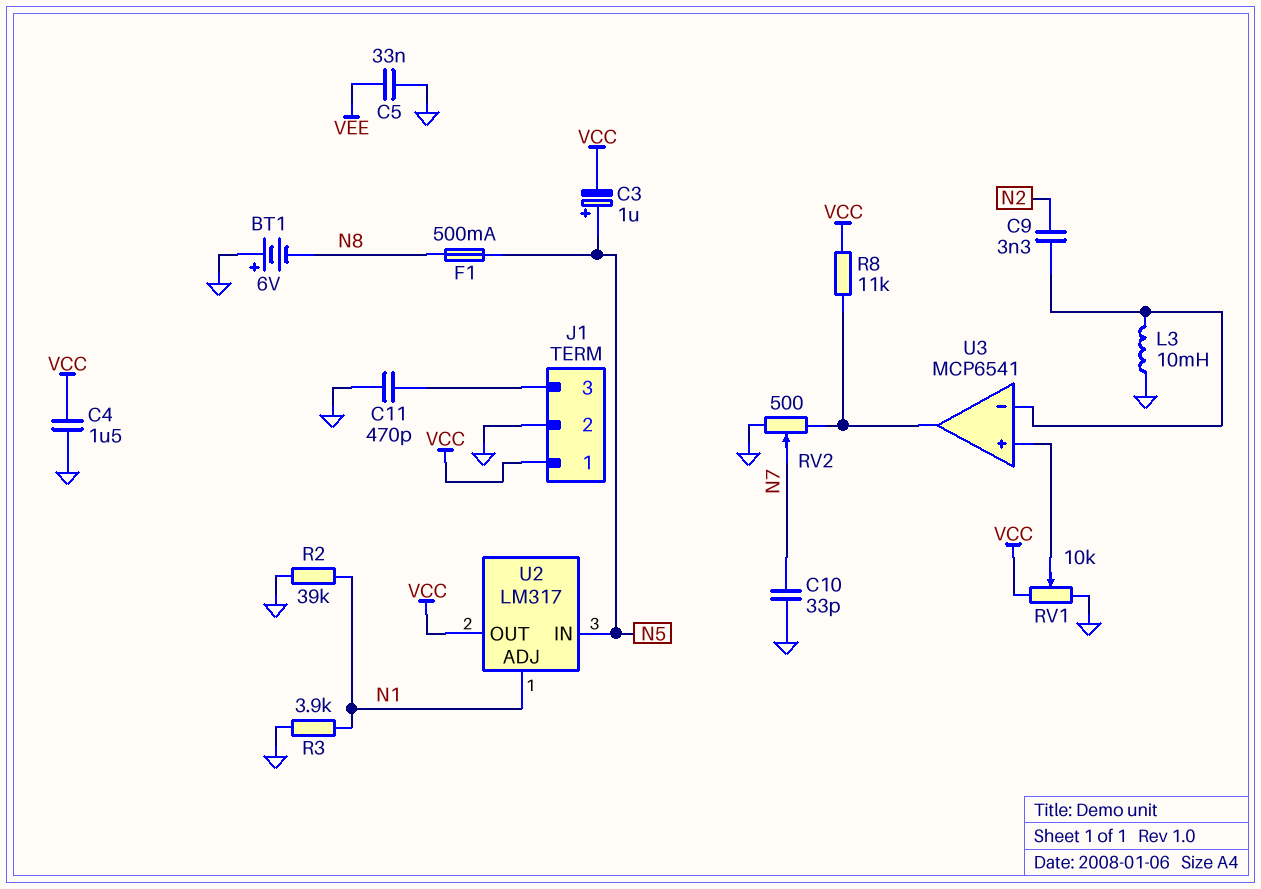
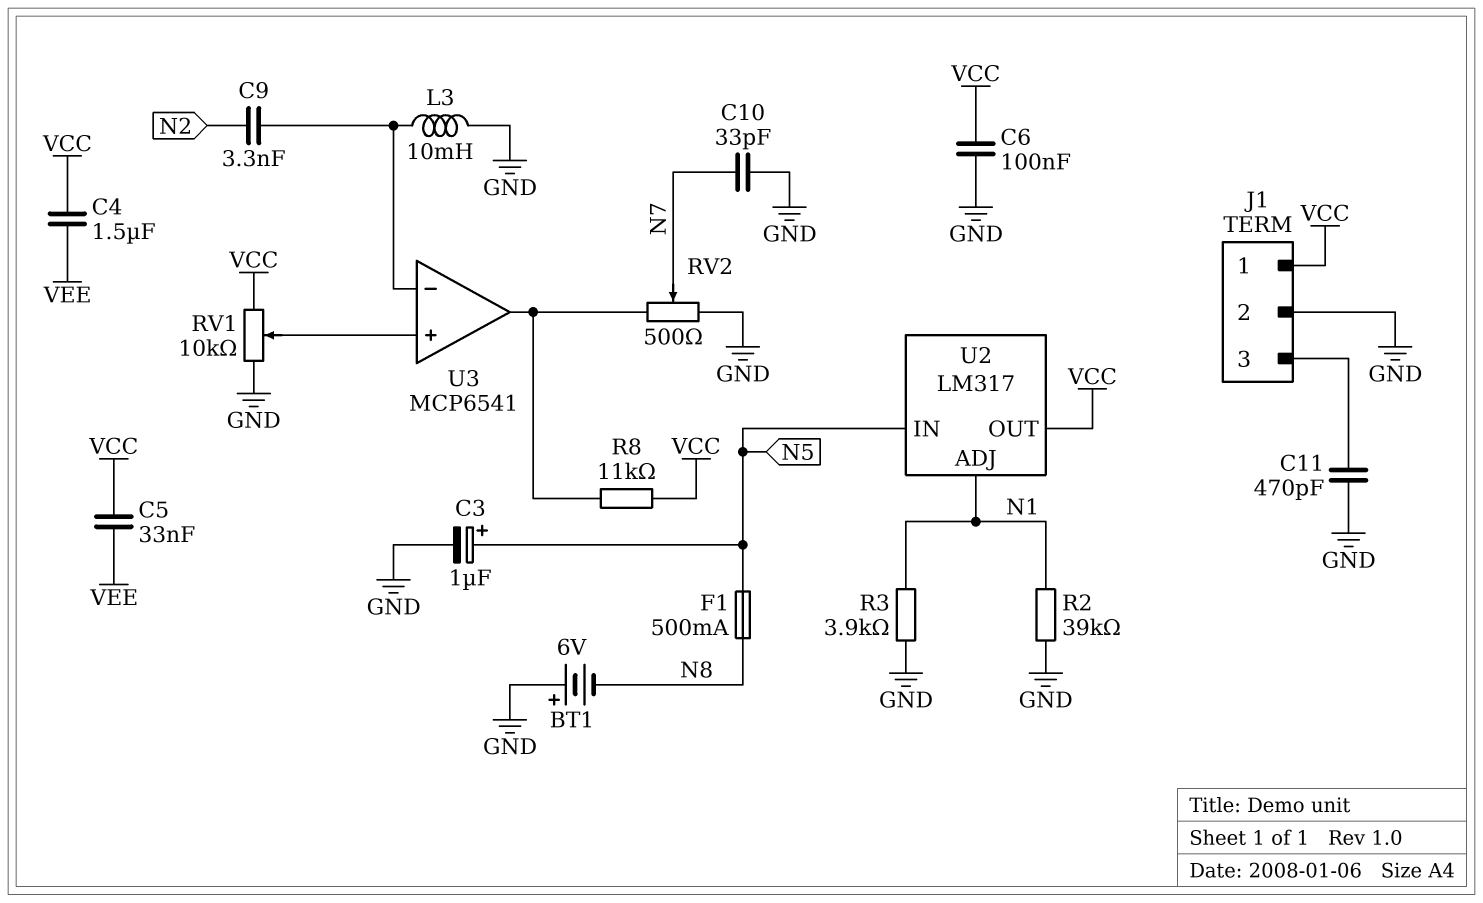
C3: 1uF (plus N5, minus VCC) -> 1uF (plus N5, minus GND)
C4: 1.5uF (GND, VCC) -> 1.5uF (VCC, VEE)
C5: 33nF (GND, VEE) -> 33nF (VCC, VEE)
C6: none -> 100nF (GND, VCC)

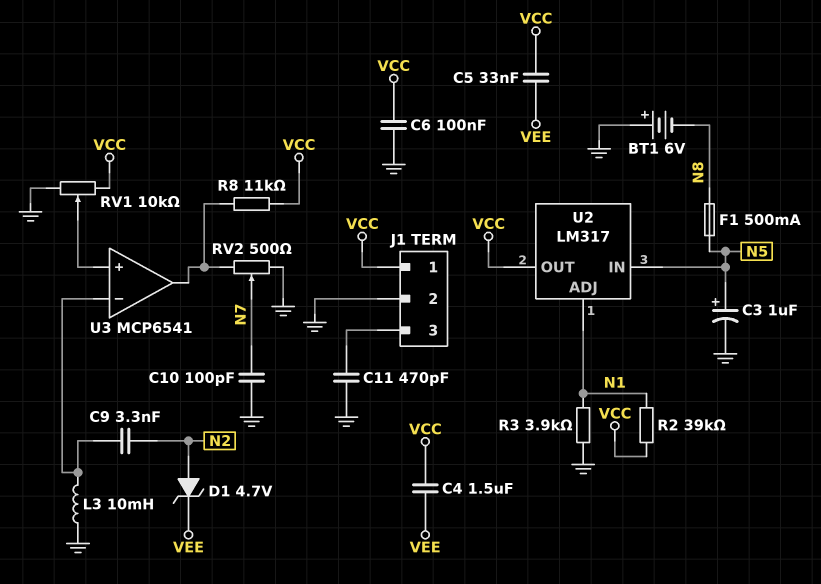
C10: 33pF (GND, N7) -> 100pF (GND, N7)
D1: none -> zener 4.7V (A N2, K VEE)
R2: 39k (GND, N1) -> 39k (N1, VCC)

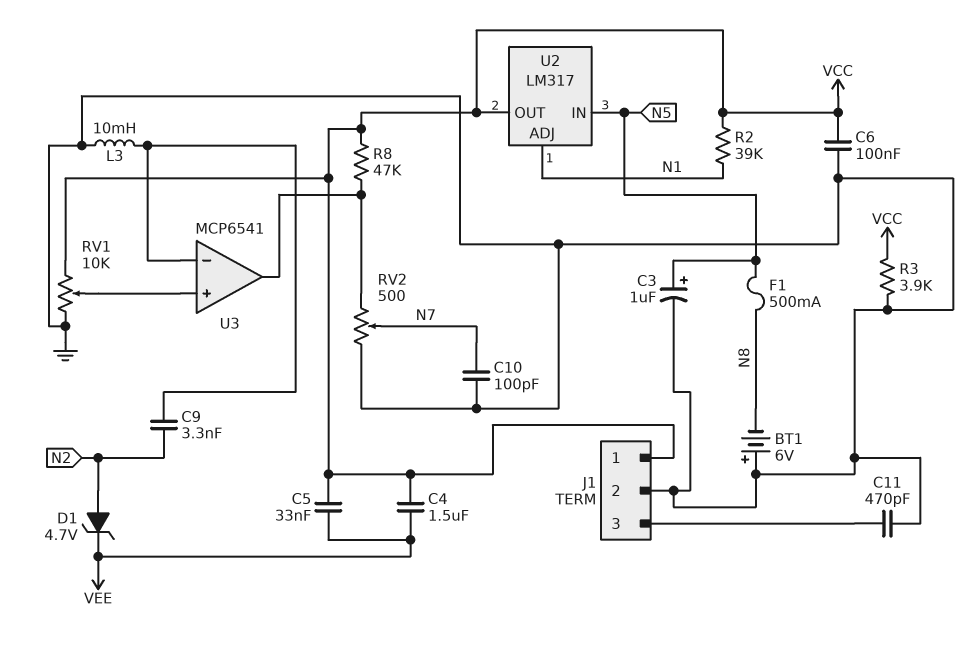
R3: 3.9k (GND, N1) -> 3.9k (GND, VCC)
R8: 11k (U3/out, VCC) -> 47k (U3/out, VCC)

